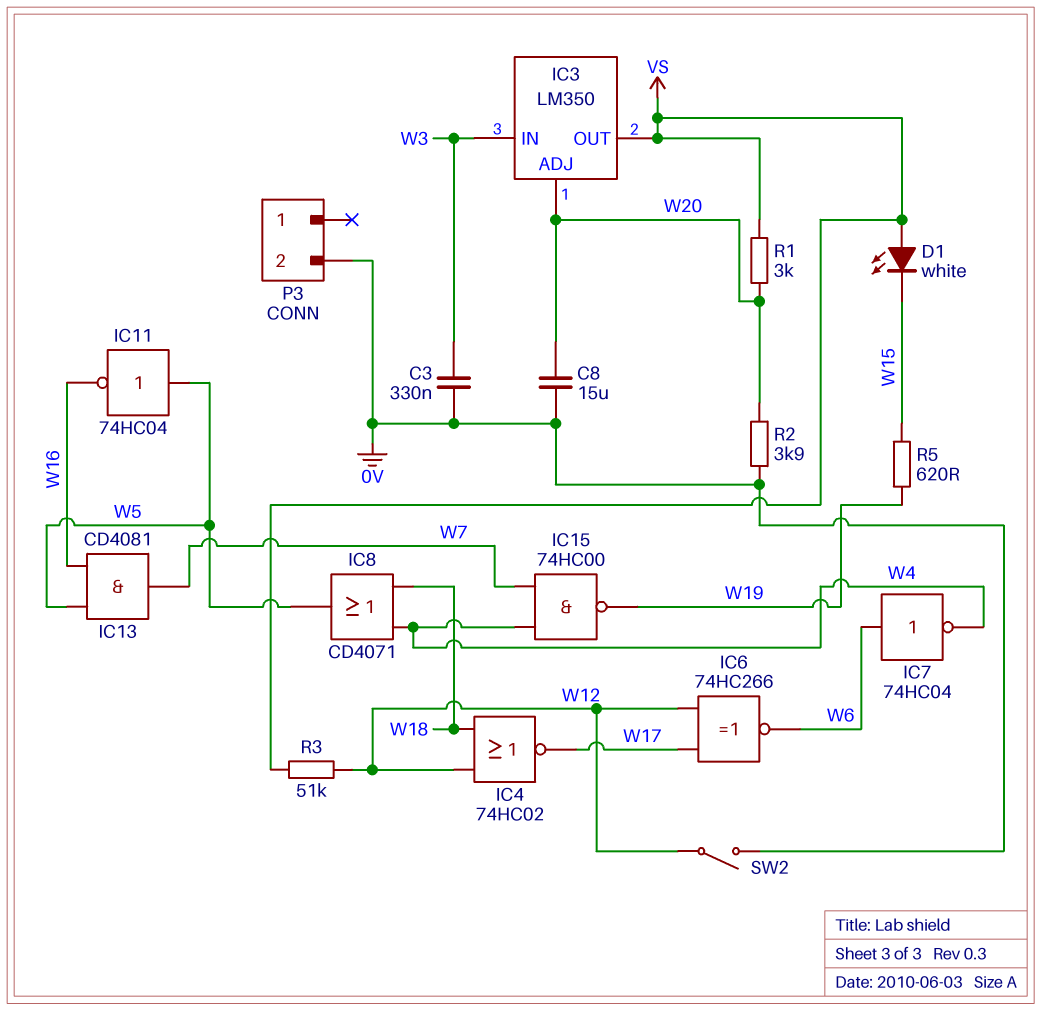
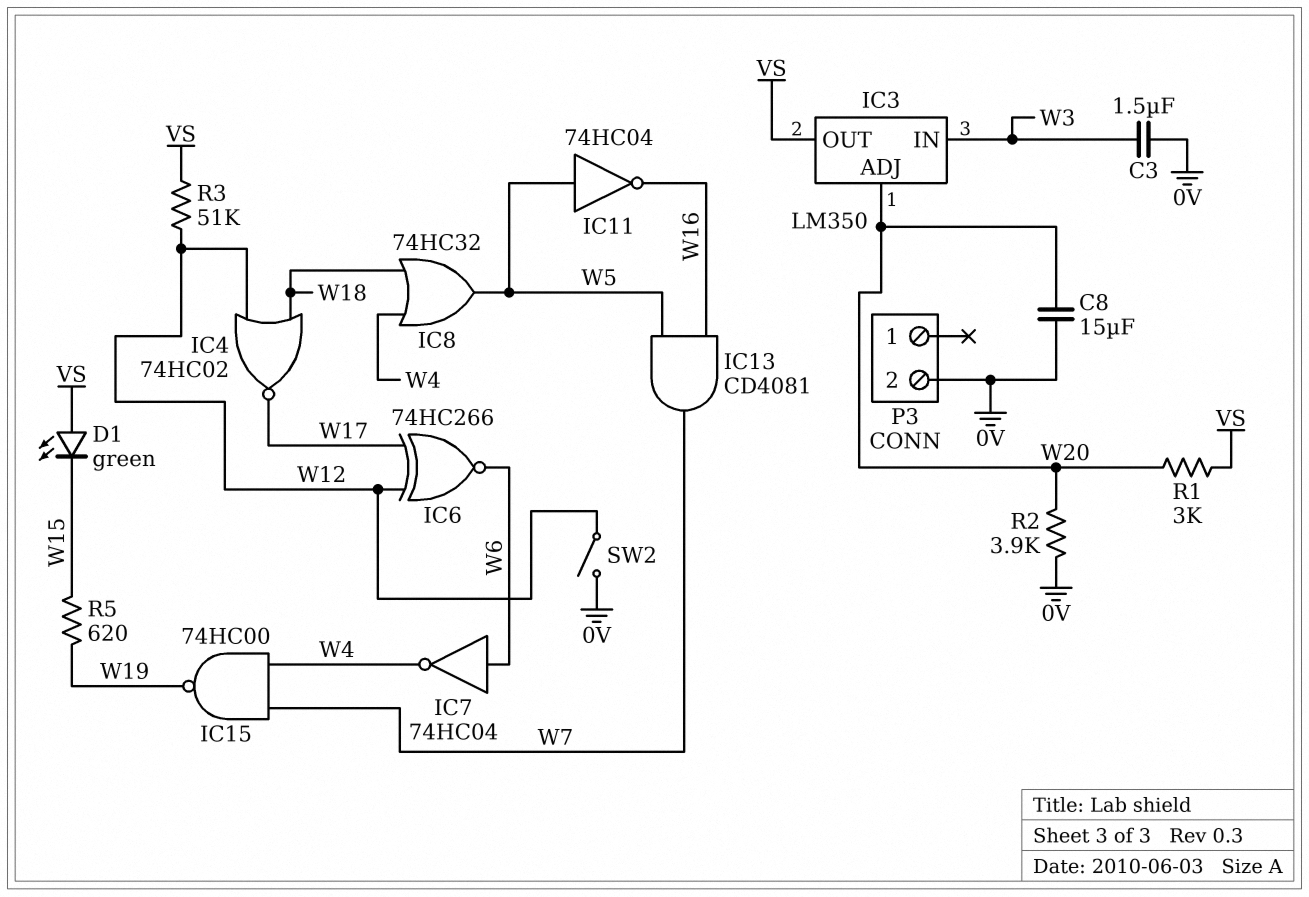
C3: 330nF (0V, W3) -> 1.5uF (0V, W3)
D1: LED white (A VS, K W15) -> LED green (A VS, K W15)
IC8: OR CD4071 (in W4, in W18, out W5) -> OR 74HC32 (in W4, in W18, out W5)

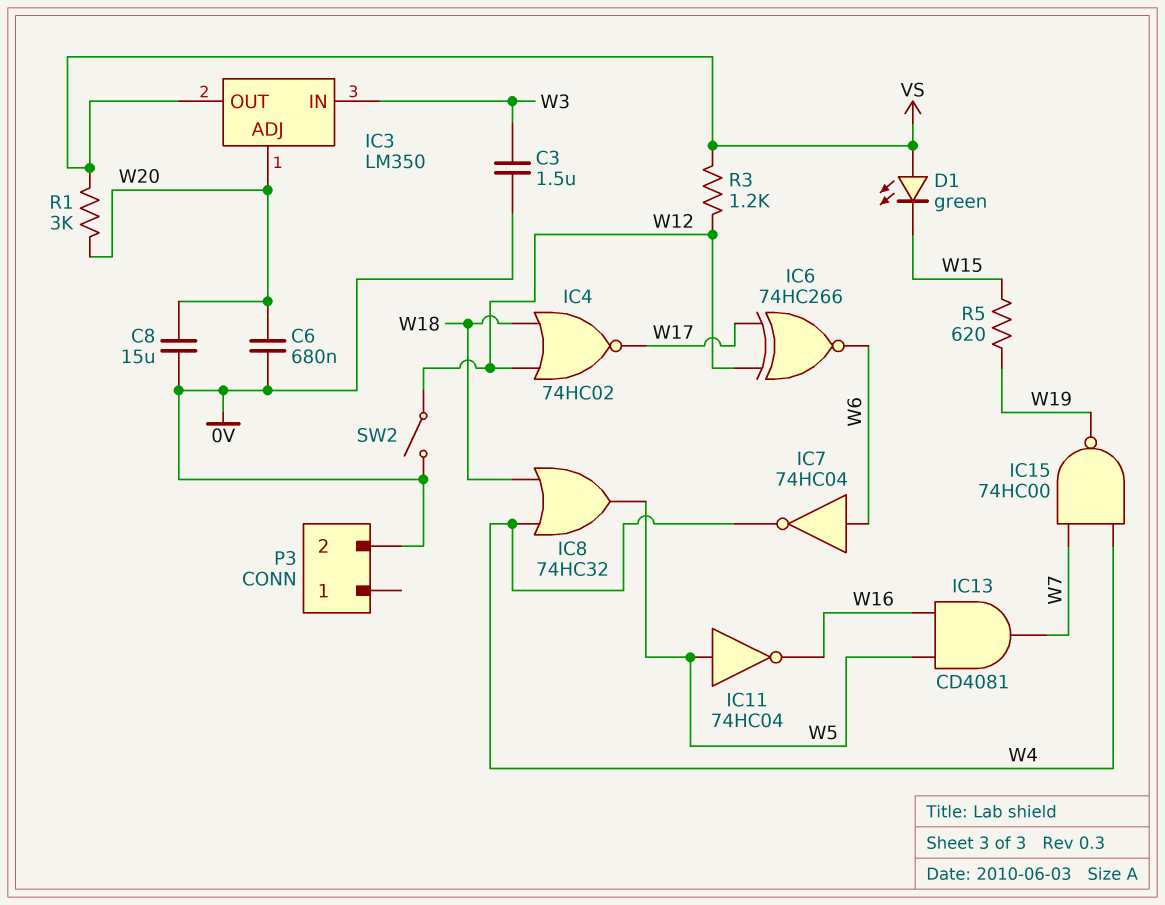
C6: none -> 680nF (0V, W20)
R2: 3.9k (0V, W20) -> none
R3: 51k (VS, W12) -> 1.2k (VS, W12)

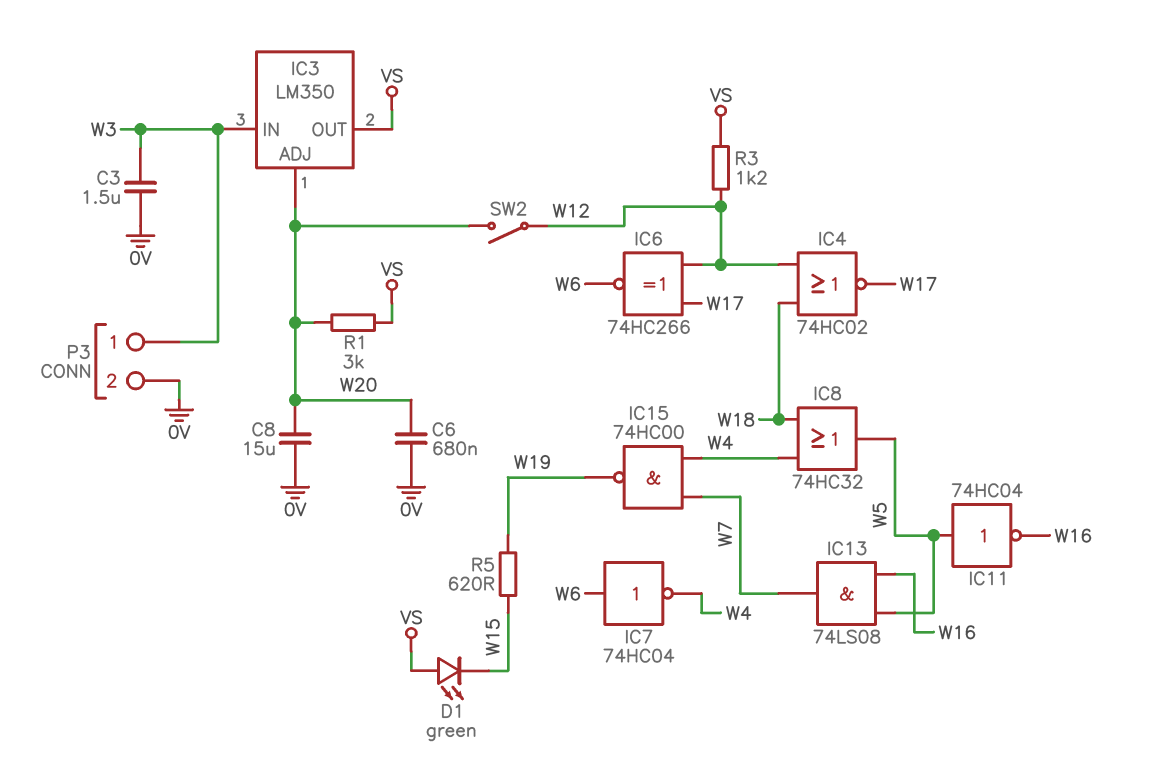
IC13: AND CD4081 (in W5, in W16, out W7) -> AND 74LS08 (in W5, in W16, out W7)
P3 pin 1: none -> W3
SW2: switch (0V, W12) -> switch (W12, W20)

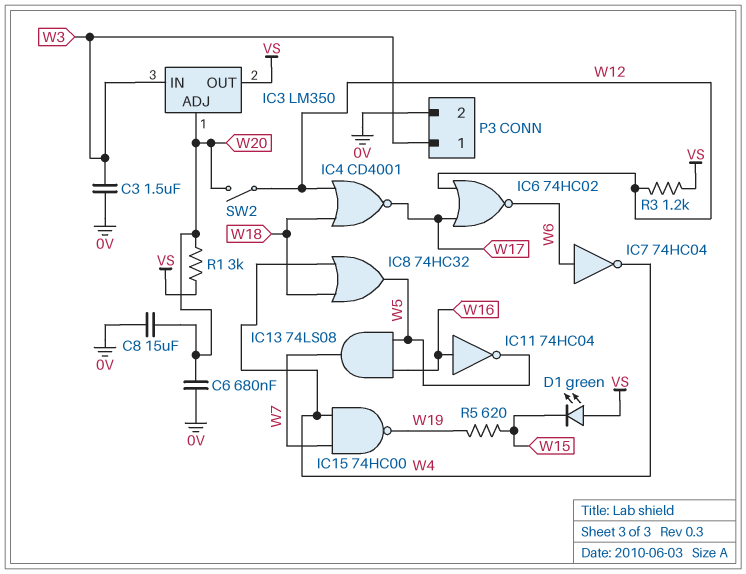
IC4: NOR 74HC02 (in W12, in W18, out W17) -> NOR CD4001 (in W12, in W18, out W17)
IC6: XNOR 74HC266 (in W12, in W17, out W6) -> NOR 74HC02 (in W12, in W17, out W6)
IC11: NOT 74HC04 (in W5, out W16) -> NOT 74HC04 (in W16, out W5)

